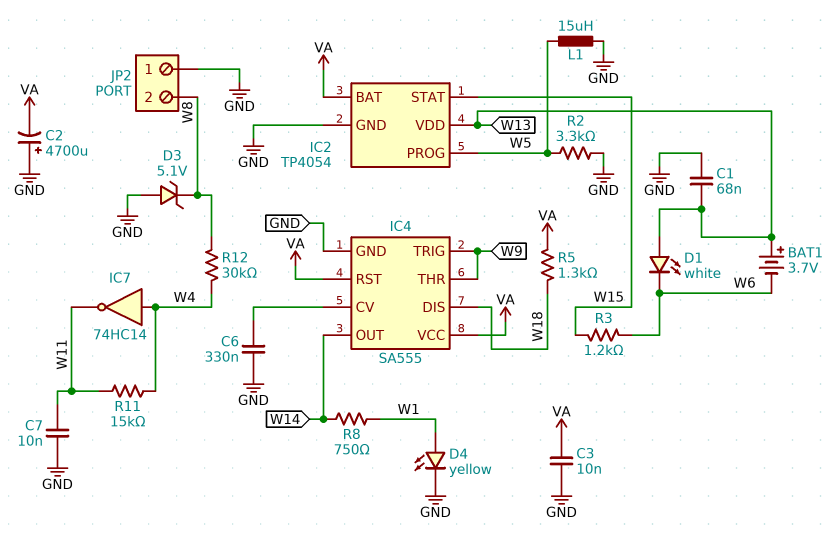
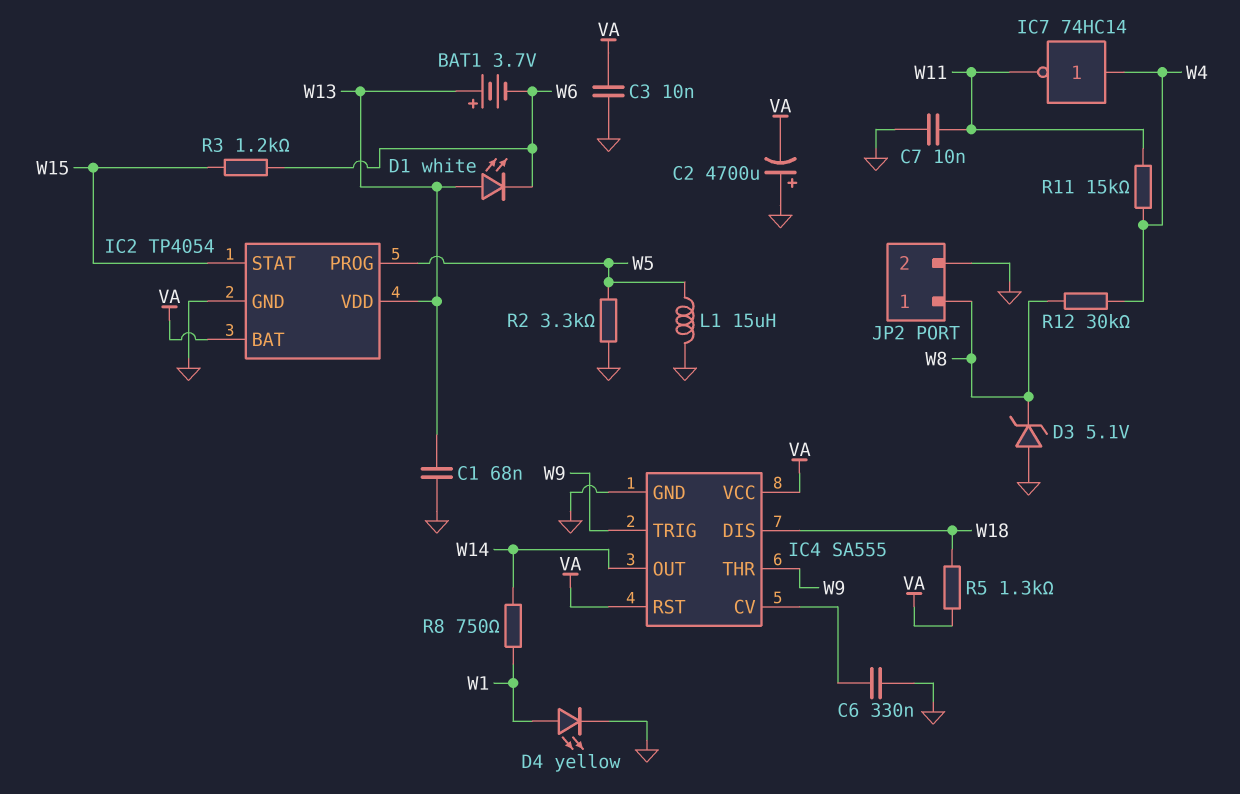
JP2 pin 1: GND -> W8
JP2 pin 2: W8 -> GND

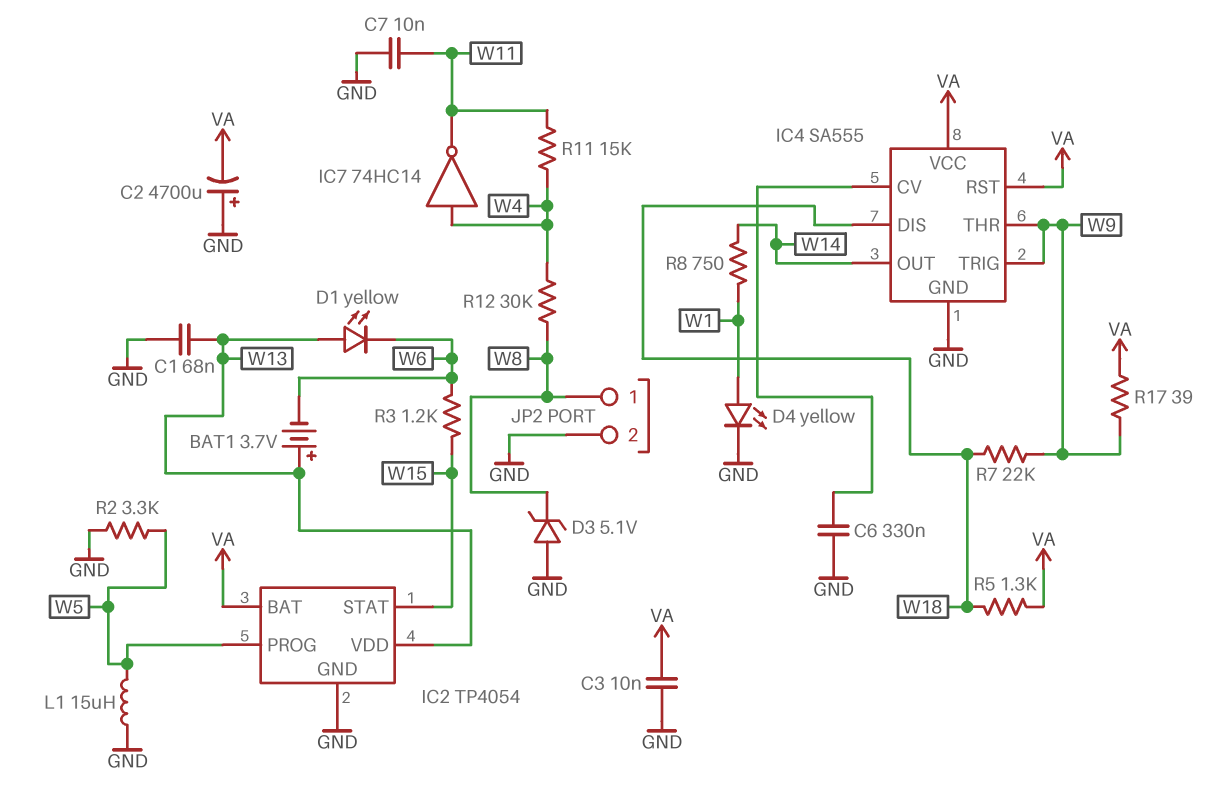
D1: LED white (A W13, K W6) -> LED yellow (A W13, K W6)
R7: none -> 22k (W9, W18)
R17: none -> 39 (VA, W9)

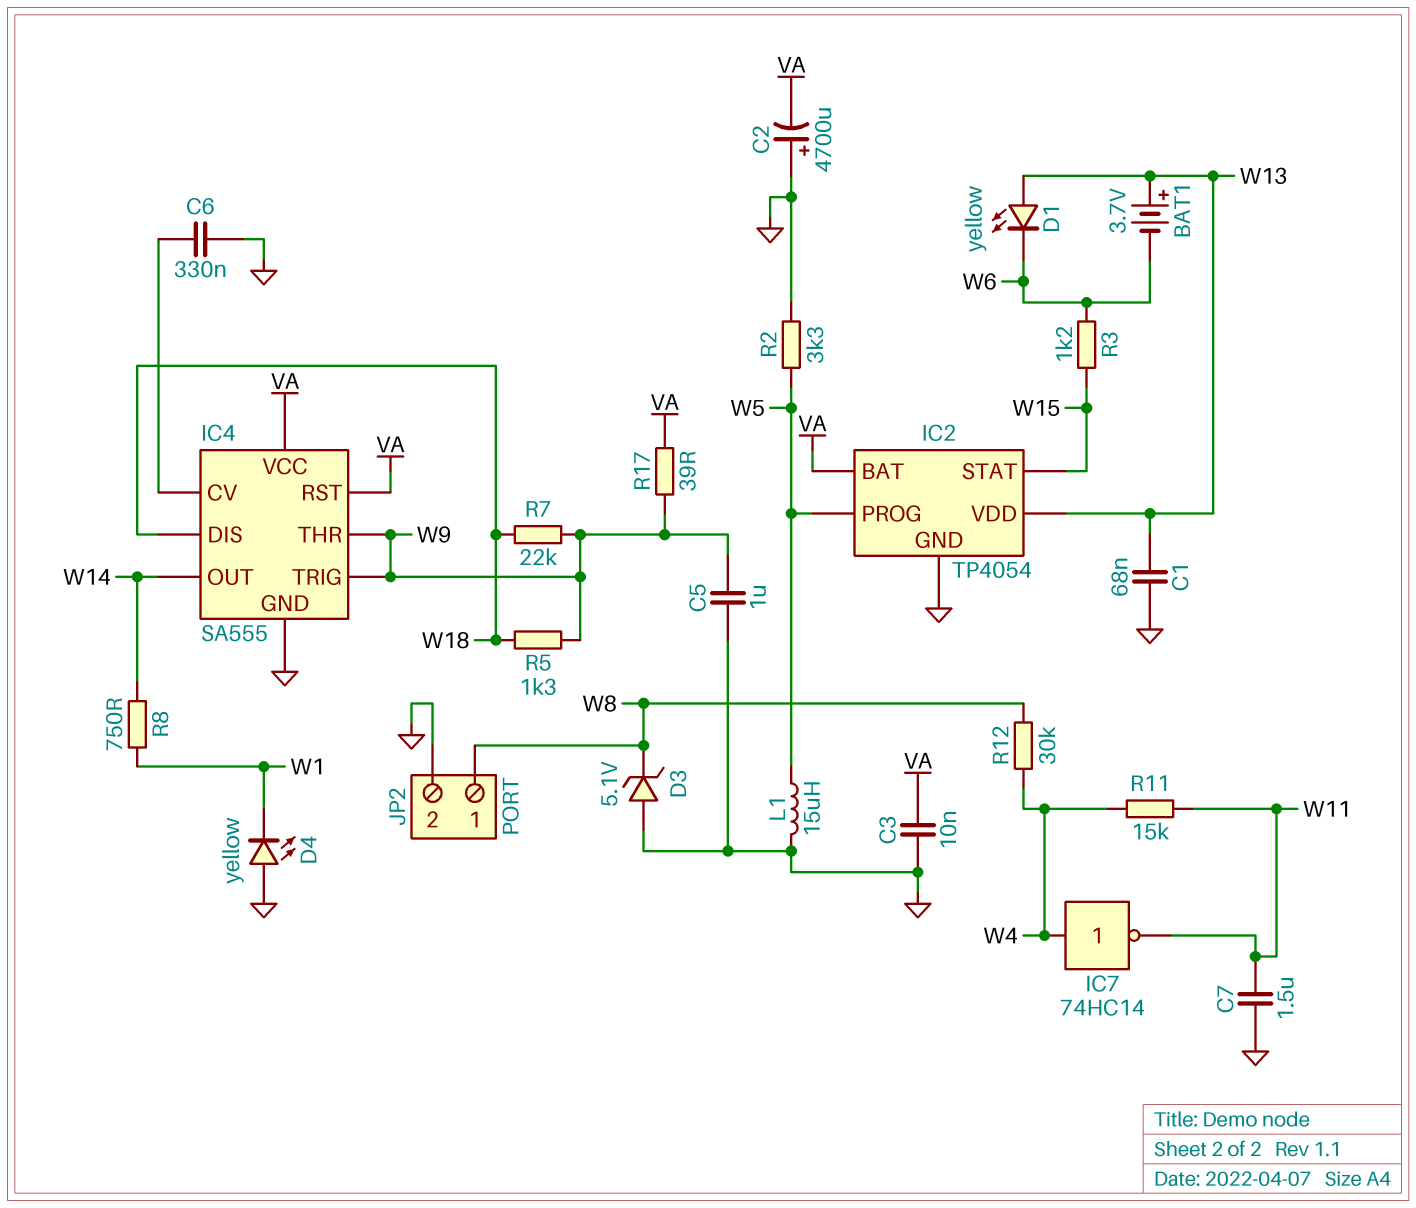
C5: none -> 1uF (GND, W9)
C7: 10nF (GND, W11) -> 1.5uF (GND, W11)
D4: LED yellow (A W1, K GND) -> LED yellow (A GND, K W1)
R5: 1.3k (VA, W18) -> 1.3k (W9, W18)

